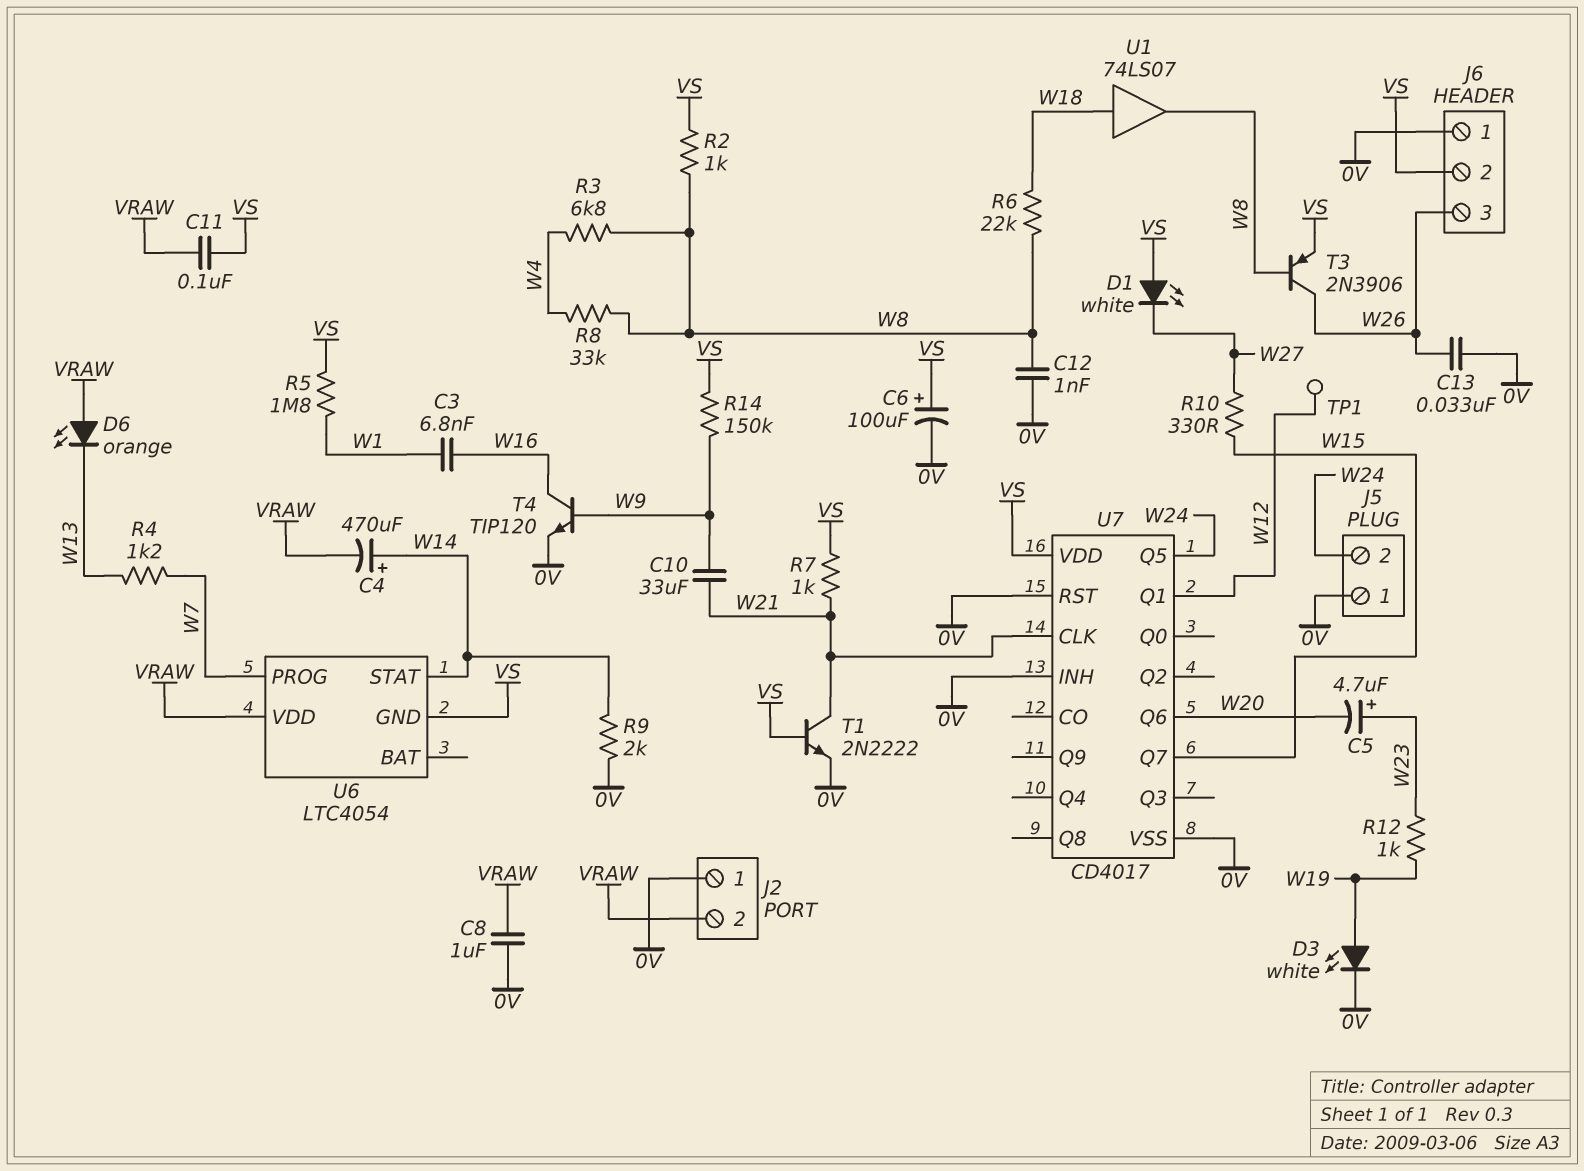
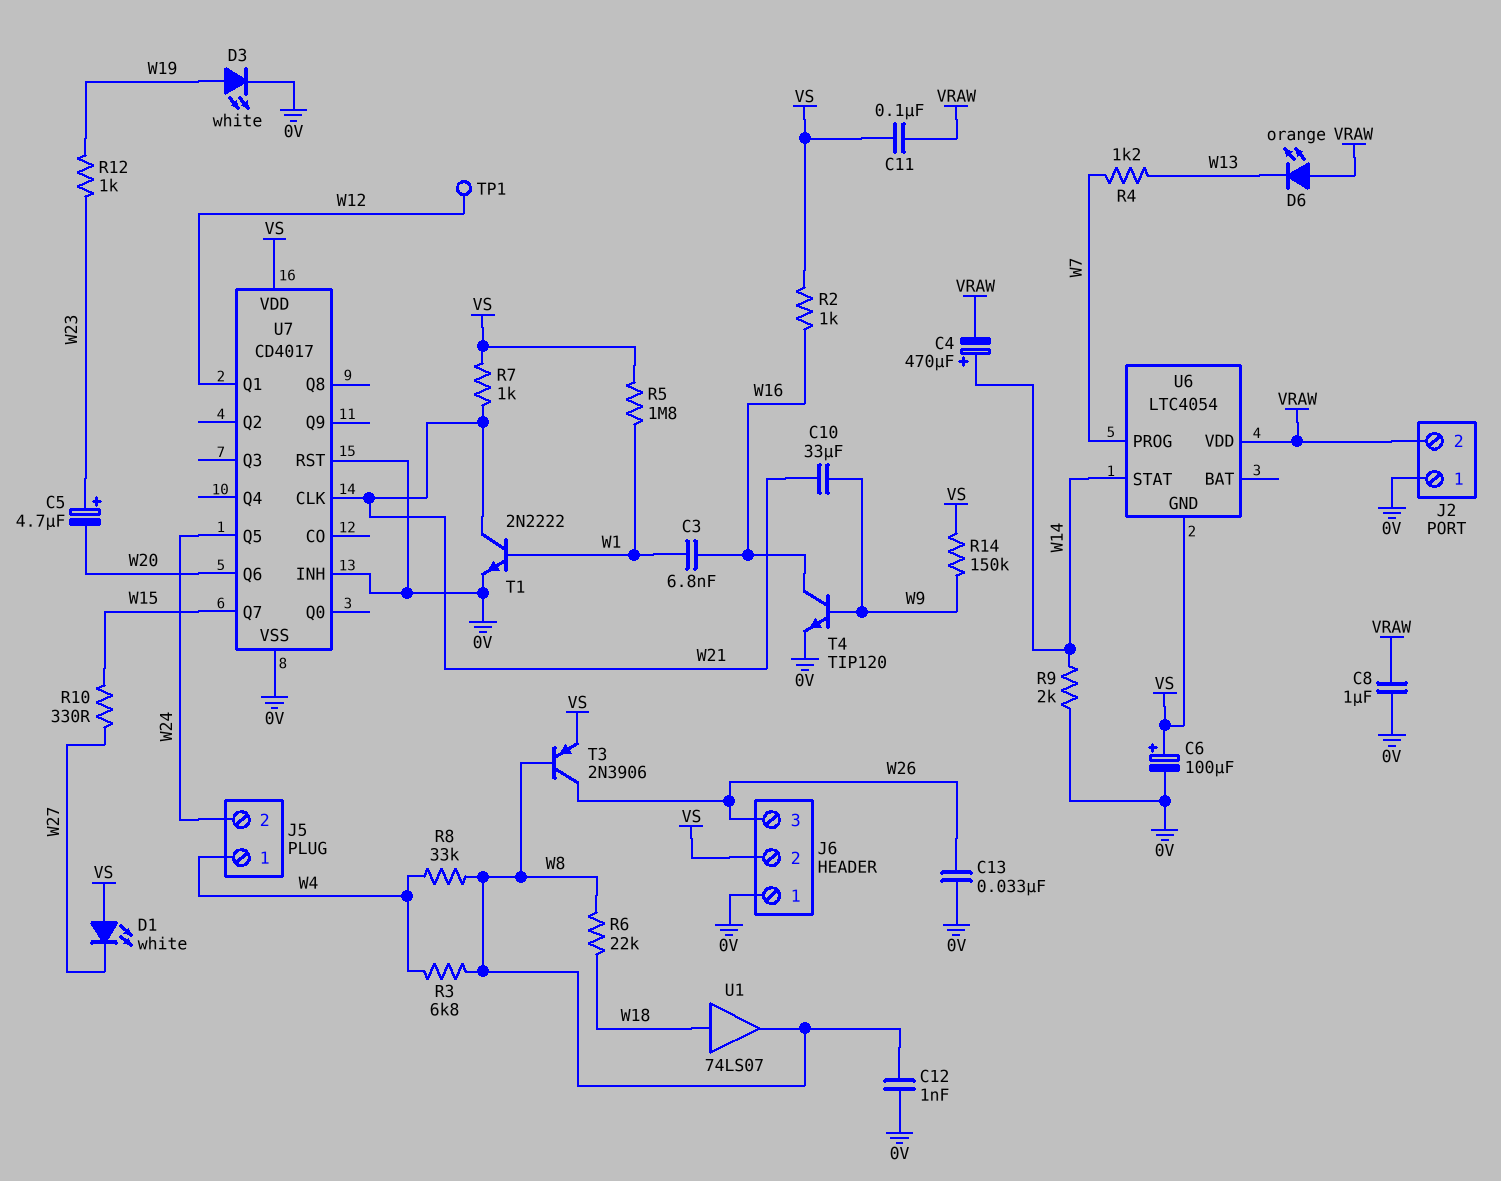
J5 pin 1: 0V -> W4
R2: 1k (VS, W8) -> 1k (VS, W16)
T1: NPN 2N2222 (B VS, C W21, E 0V) -> NPN 2N2222 (B W1, C W21, E 0V)

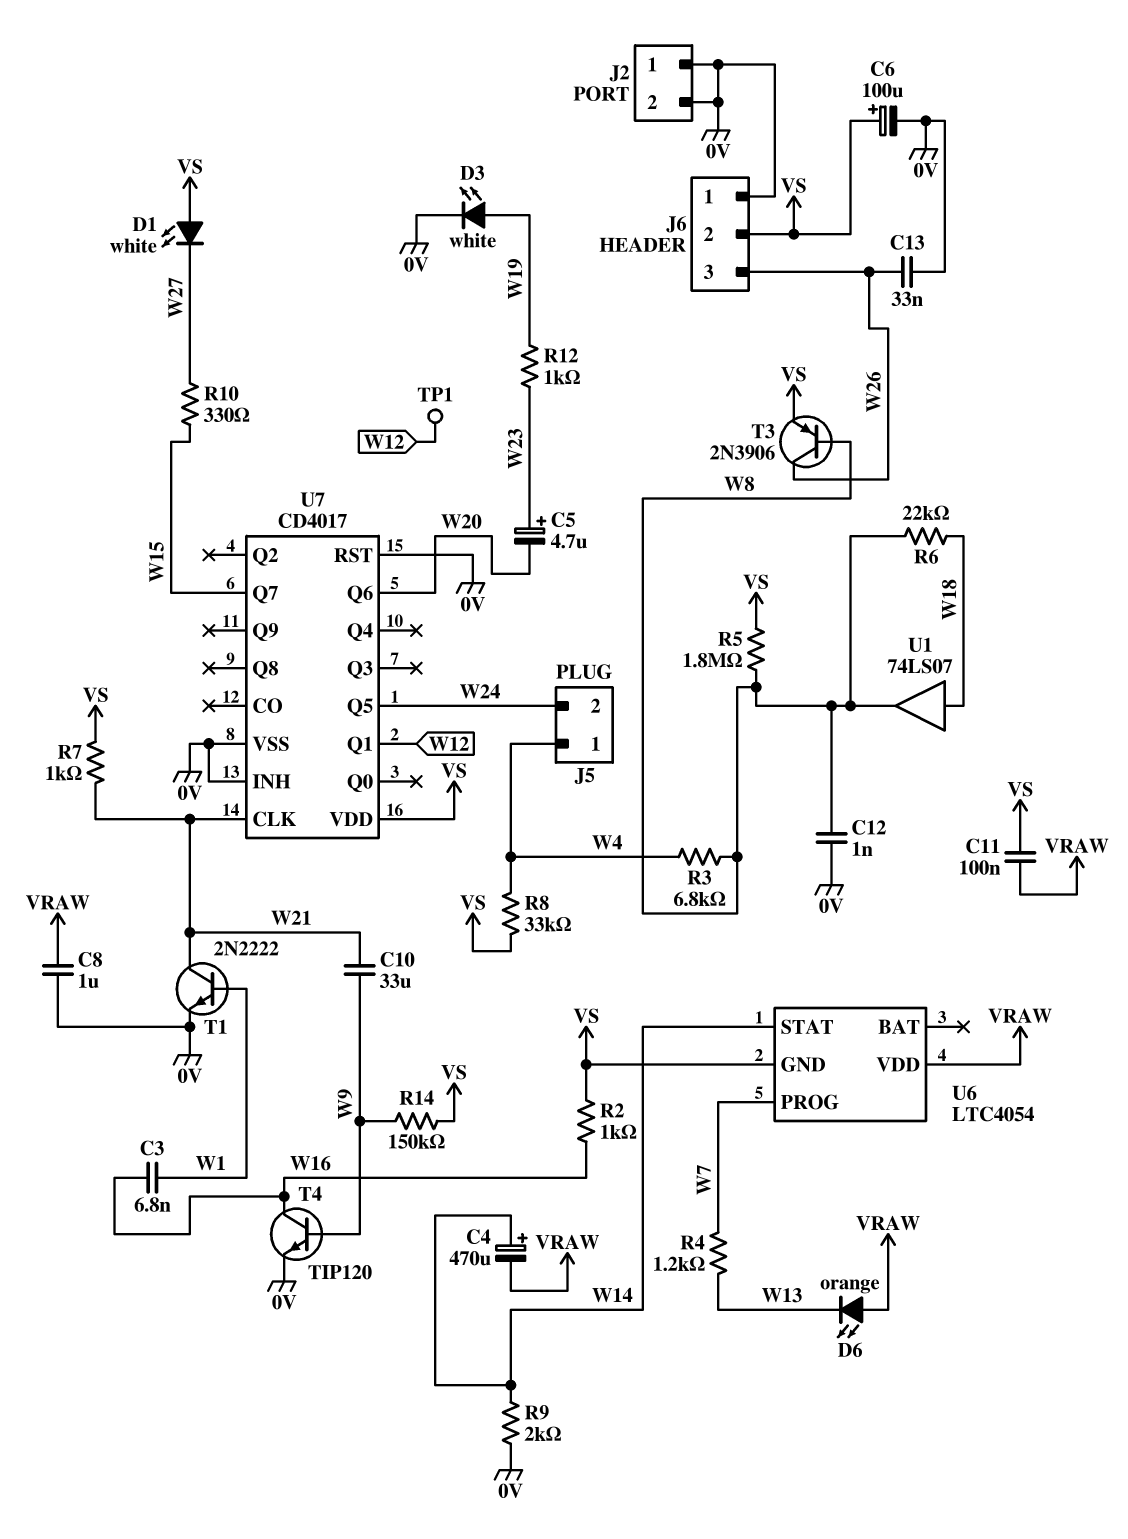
J2 pin 2: VRAW -> 0V
R5: 1.8M (VS, W1) -> 1.8M (VS, W8)
R8: 33k (W4, W8) -> 33k (VS, W4)

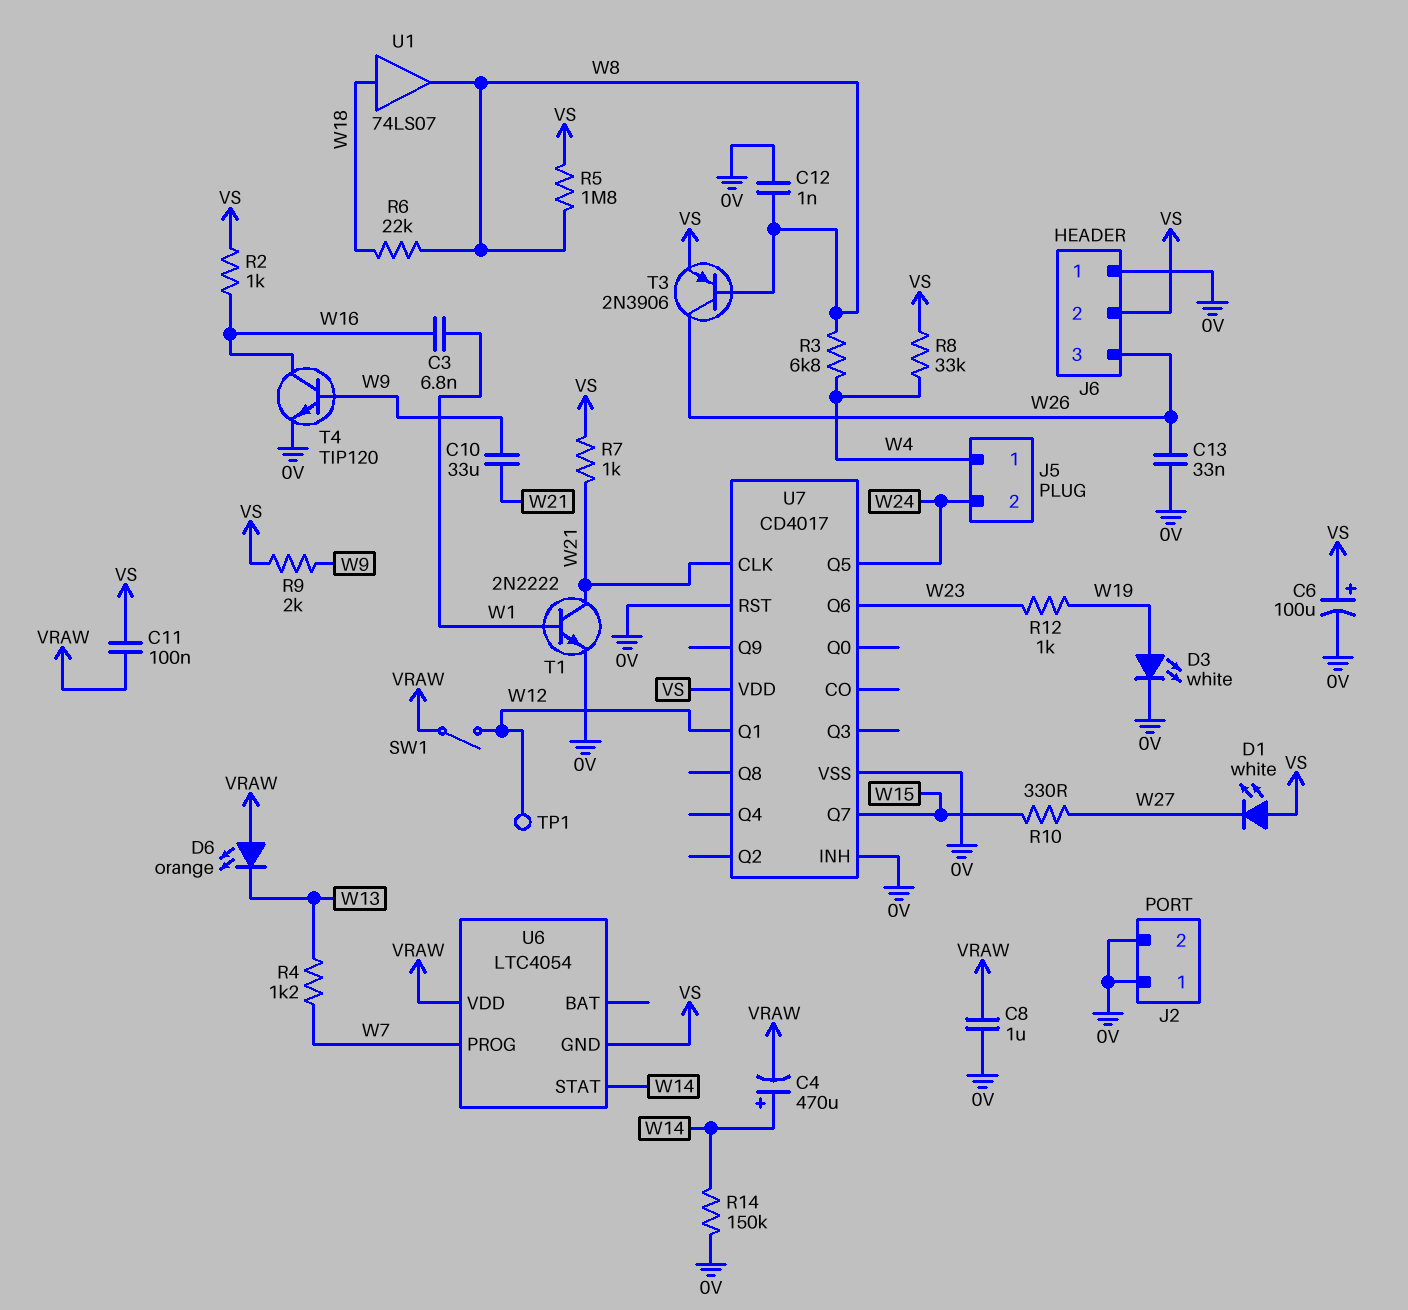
C5: 4.7uF (plus W23, minus W20) -> none
R9: 2k (0V, W14) -> 2k (VS, W9)
R14: 150k (VS, W9) -> 150k (0V, W14)
SW1: none -> switch (VRAW, W12)
U7 pin Q6: W20 -> W23

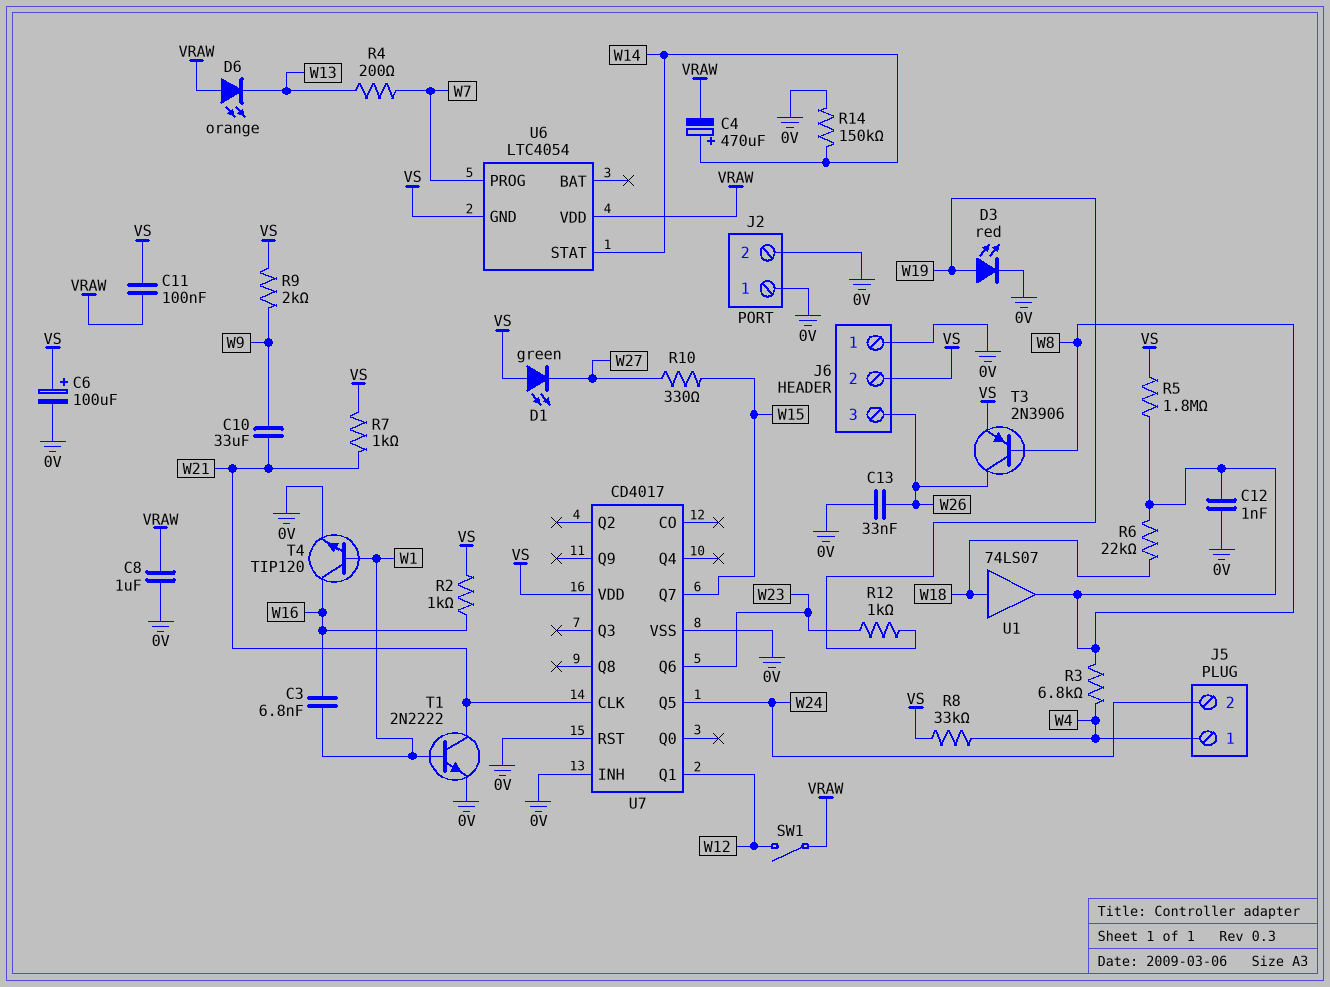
D1: LED white (A VS, K W27) -> LED green (A VS, K W27)
D3: LED white (A W19, K 0V) -> LED red (A W19, K 0V)
R4: 1.2k (W7, W13) -> 200 (W7, W13)
T4: NPN TIP120 (B W9, C W16, E 0V) -> NPN TIP120 (B W1, C W16, E 0V)
TP1: test point (W12) -> none

